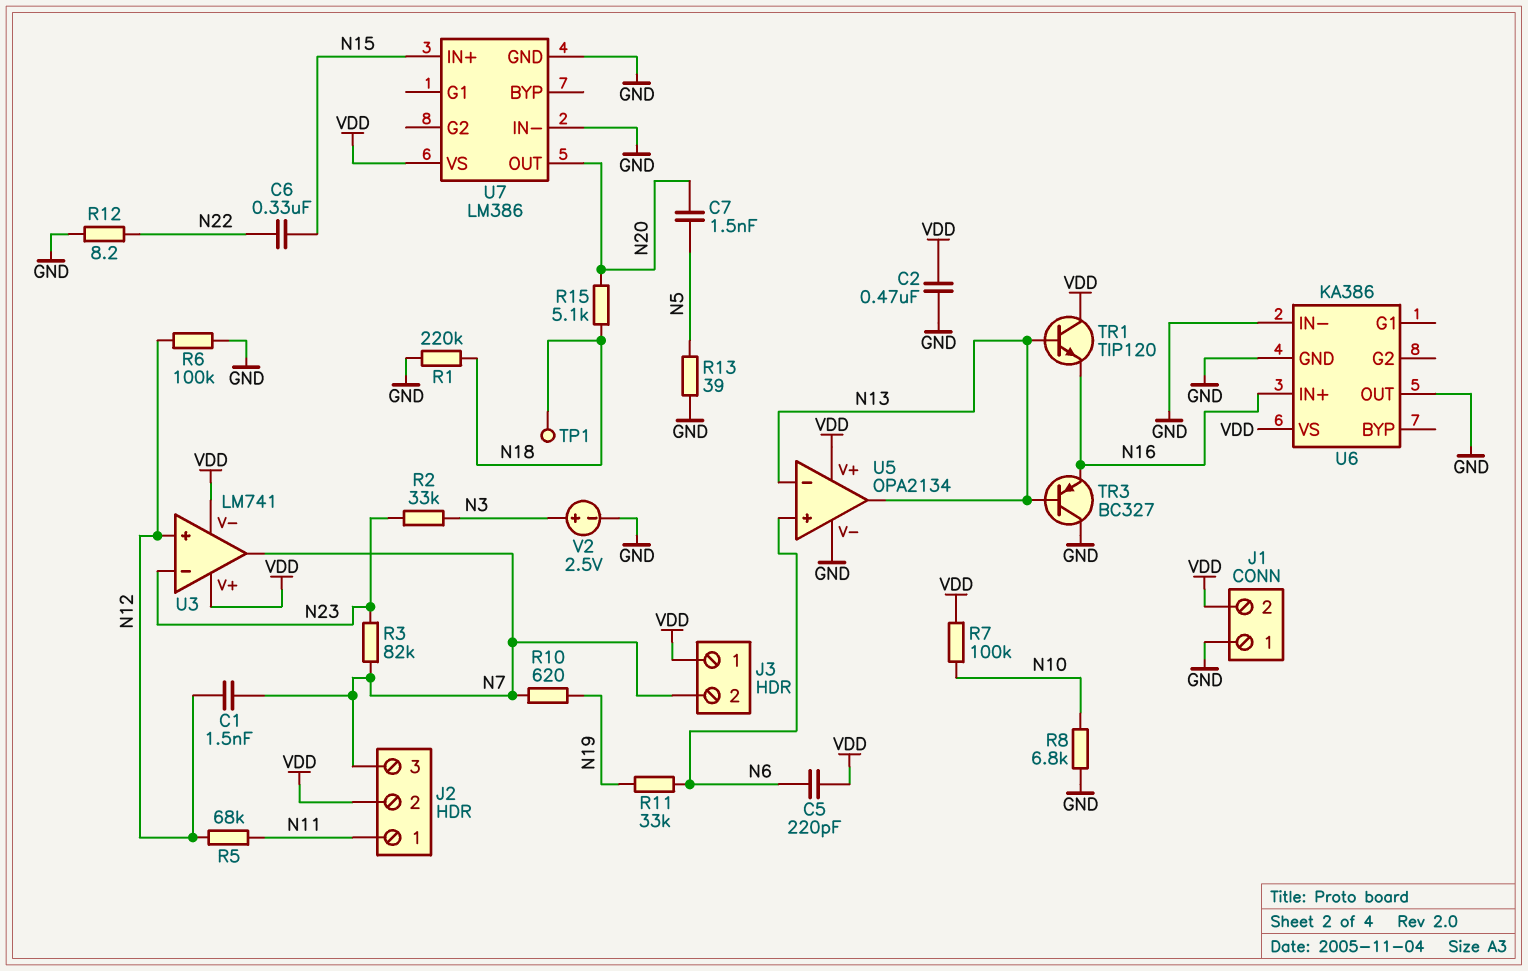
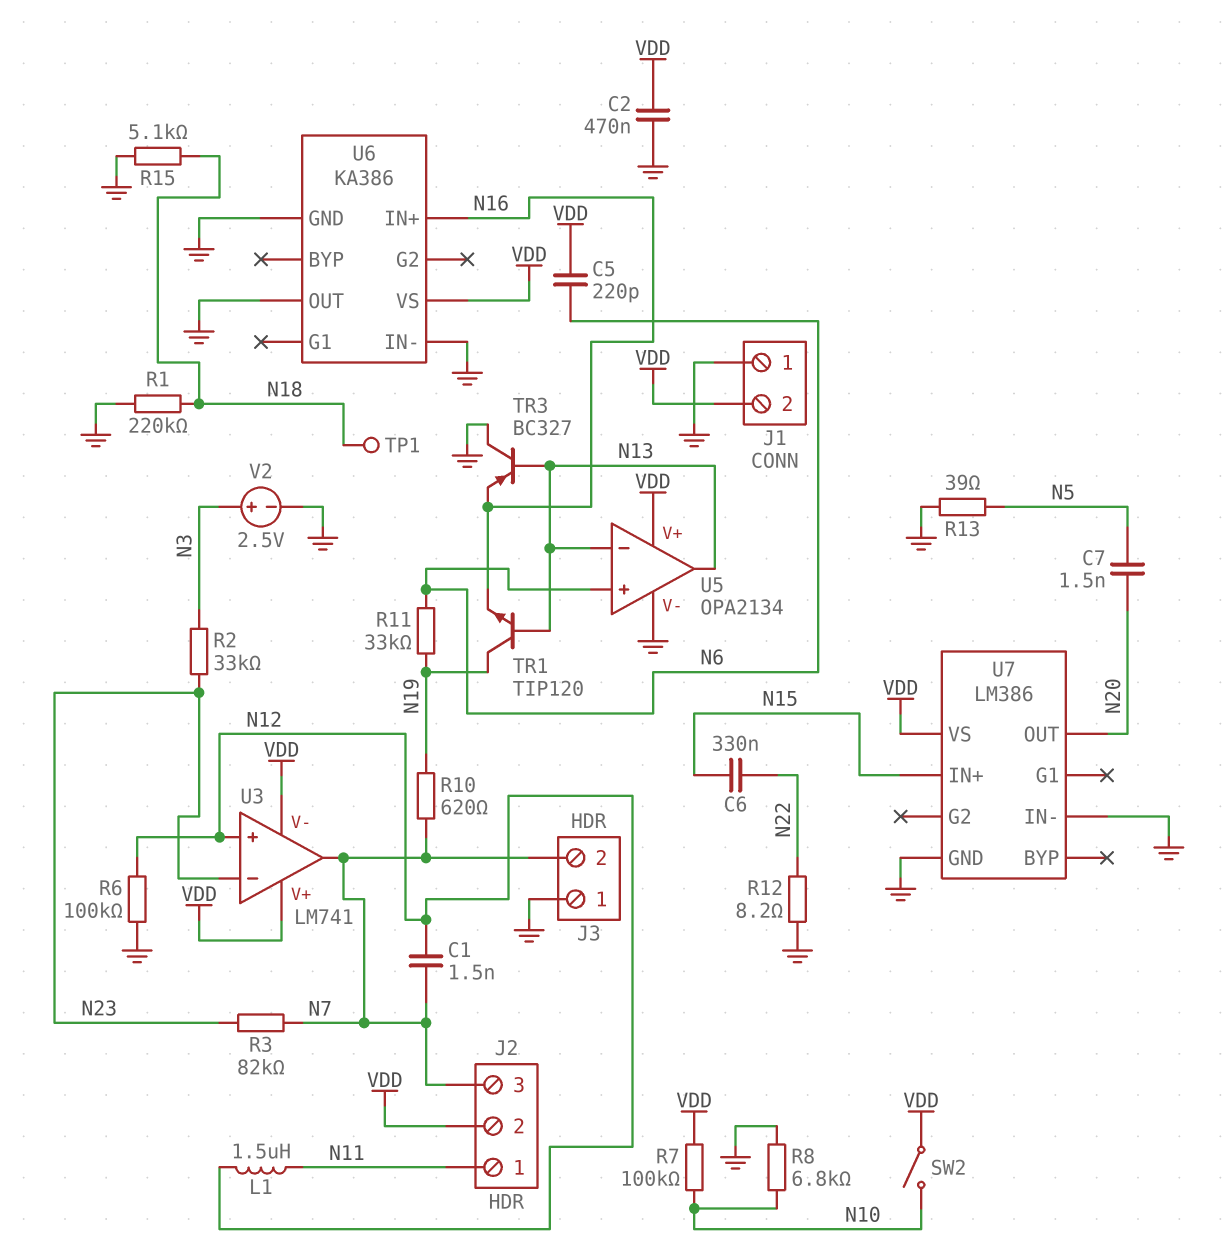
J3 pin 1: VDD -> GND
L1: none -> 1.5uH (N11, N12)
R5: 68k (N11, N12) -> none
R15: 5.1k (N18, N20) -> 5.1k (GND, N18)
SW2: none -> switch (N10, VDD)
TR1: NPN TIP120 (B N13, C VDD, E N16) -> NPN TIP120 (B N13, C N19, E N16)

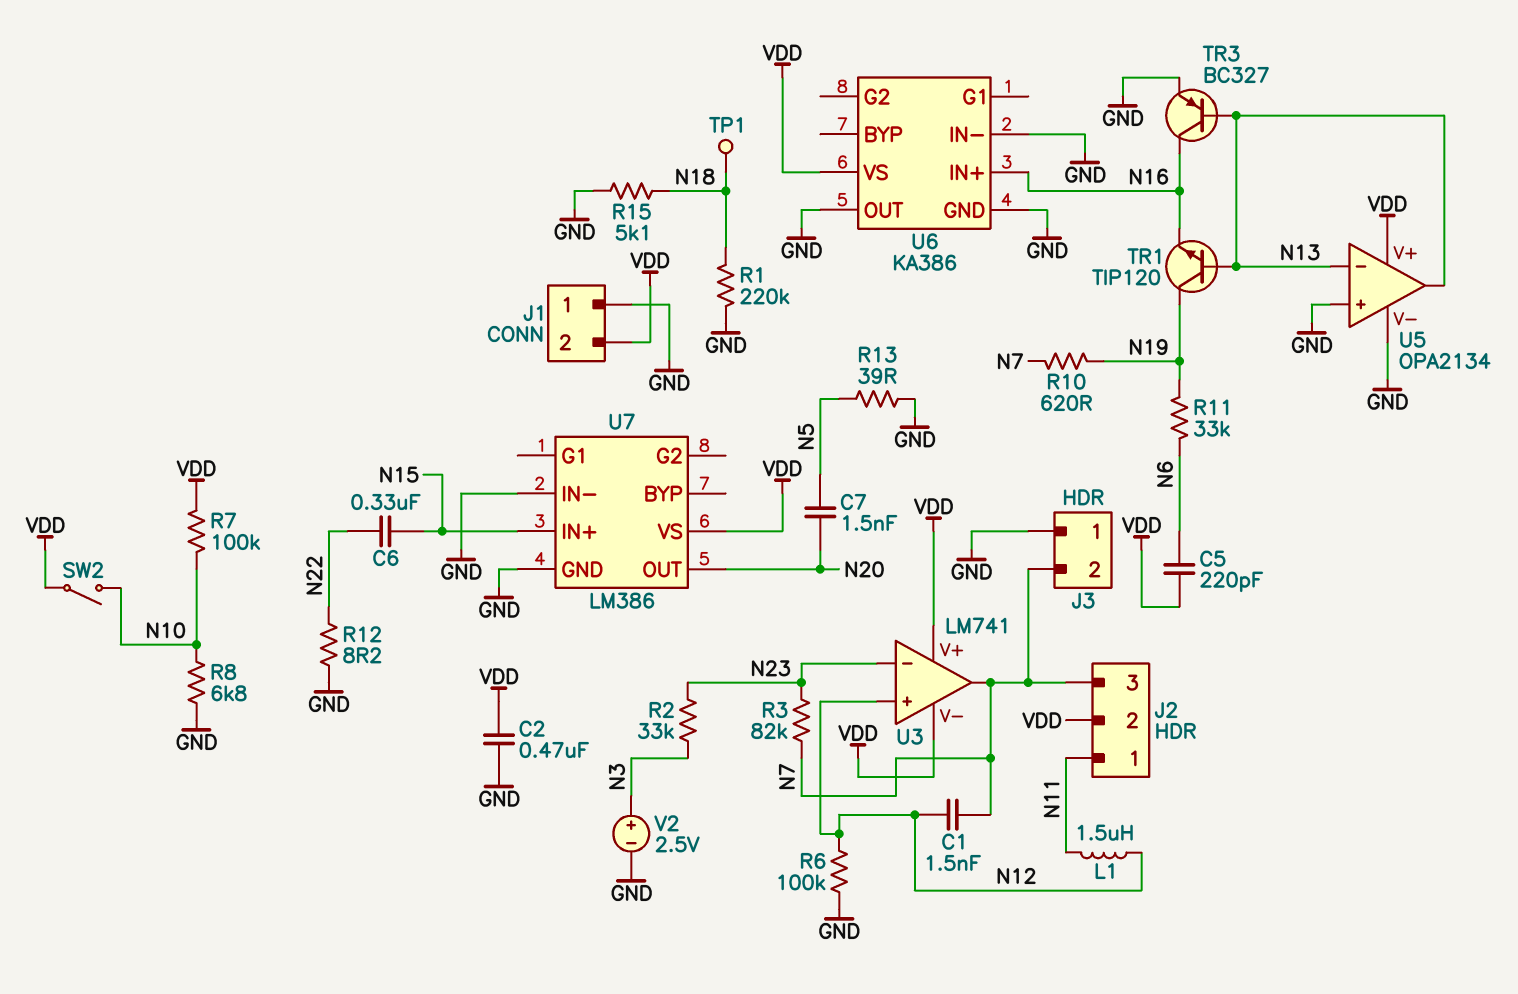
TR3: PNP BC327 (B N13, C GND, E N16) -> PNP BC327 (B N13, C N16, E GND)
U5 pin in+: N6 -> GND

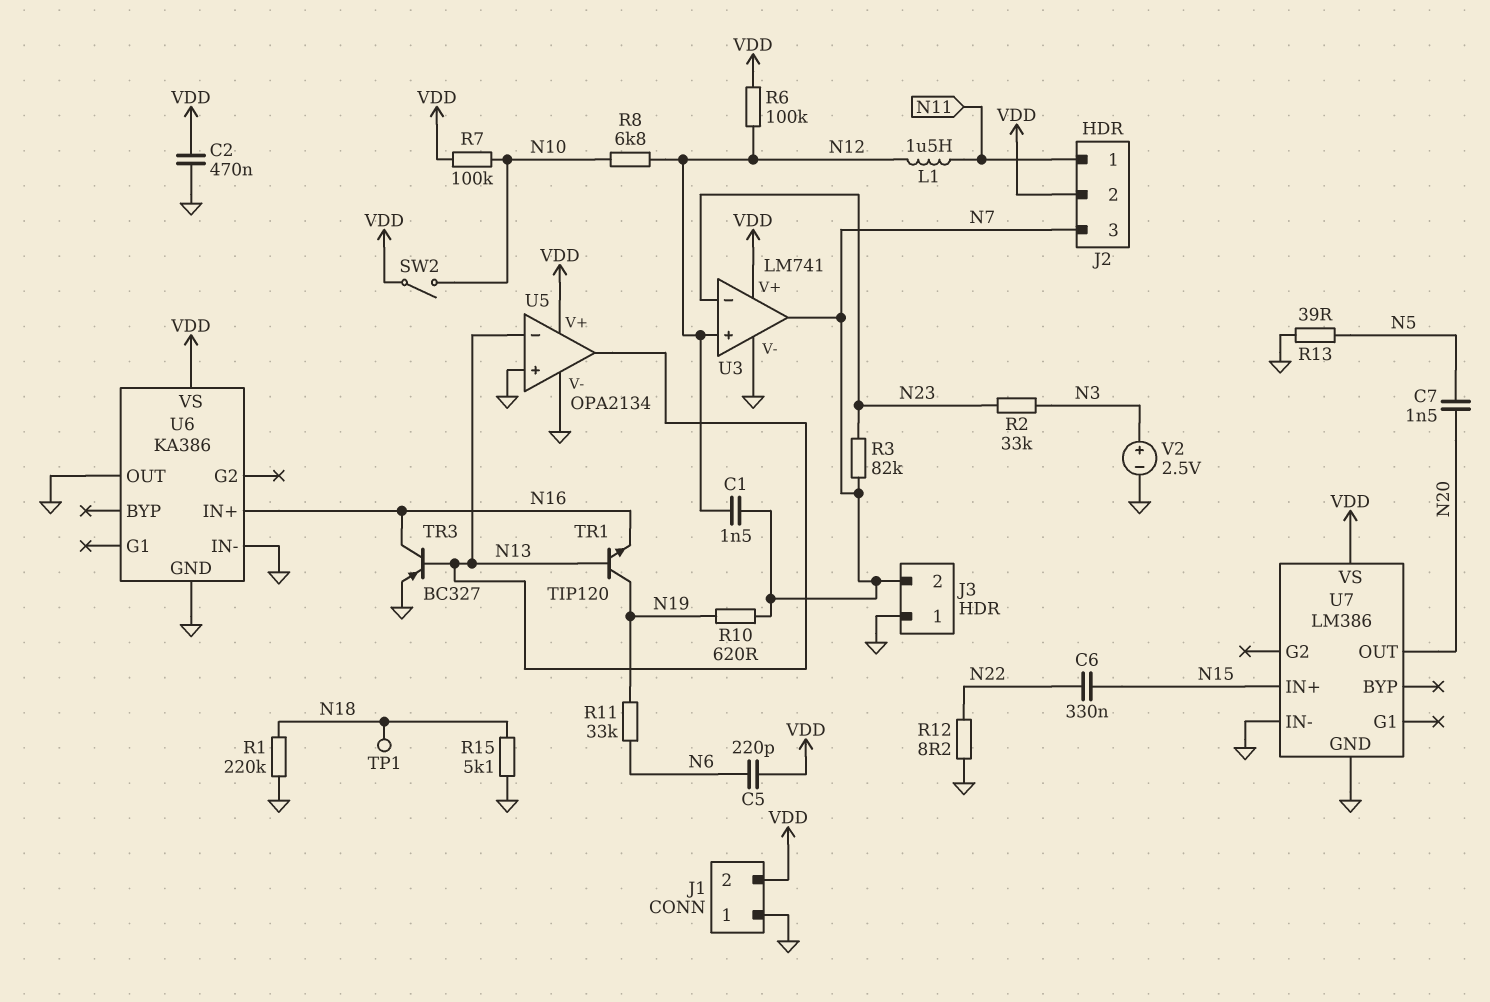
R6: 100k (GND, N12) -> 100k (N12, VDD)
R8: 6.8k (GND, N10) -> 6.8k (N10, N12)
U3 pin V-: VDD -> GND

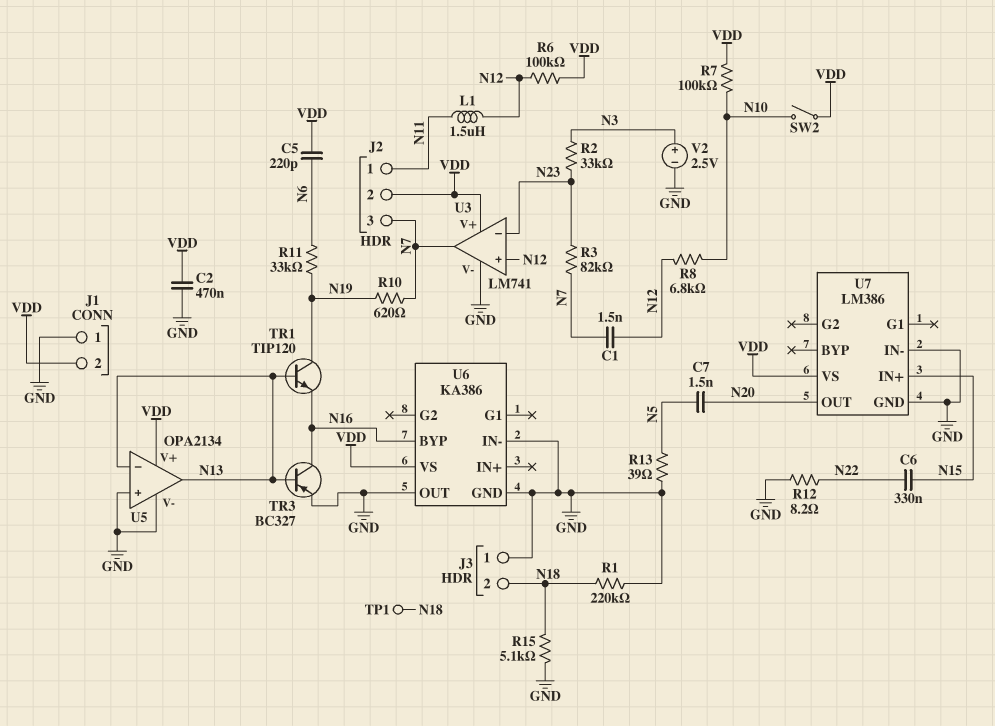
J3 pin 2: N7 -> N18
U6 pin BYP: none -> N16
U6 pin IN+: N16 -> none

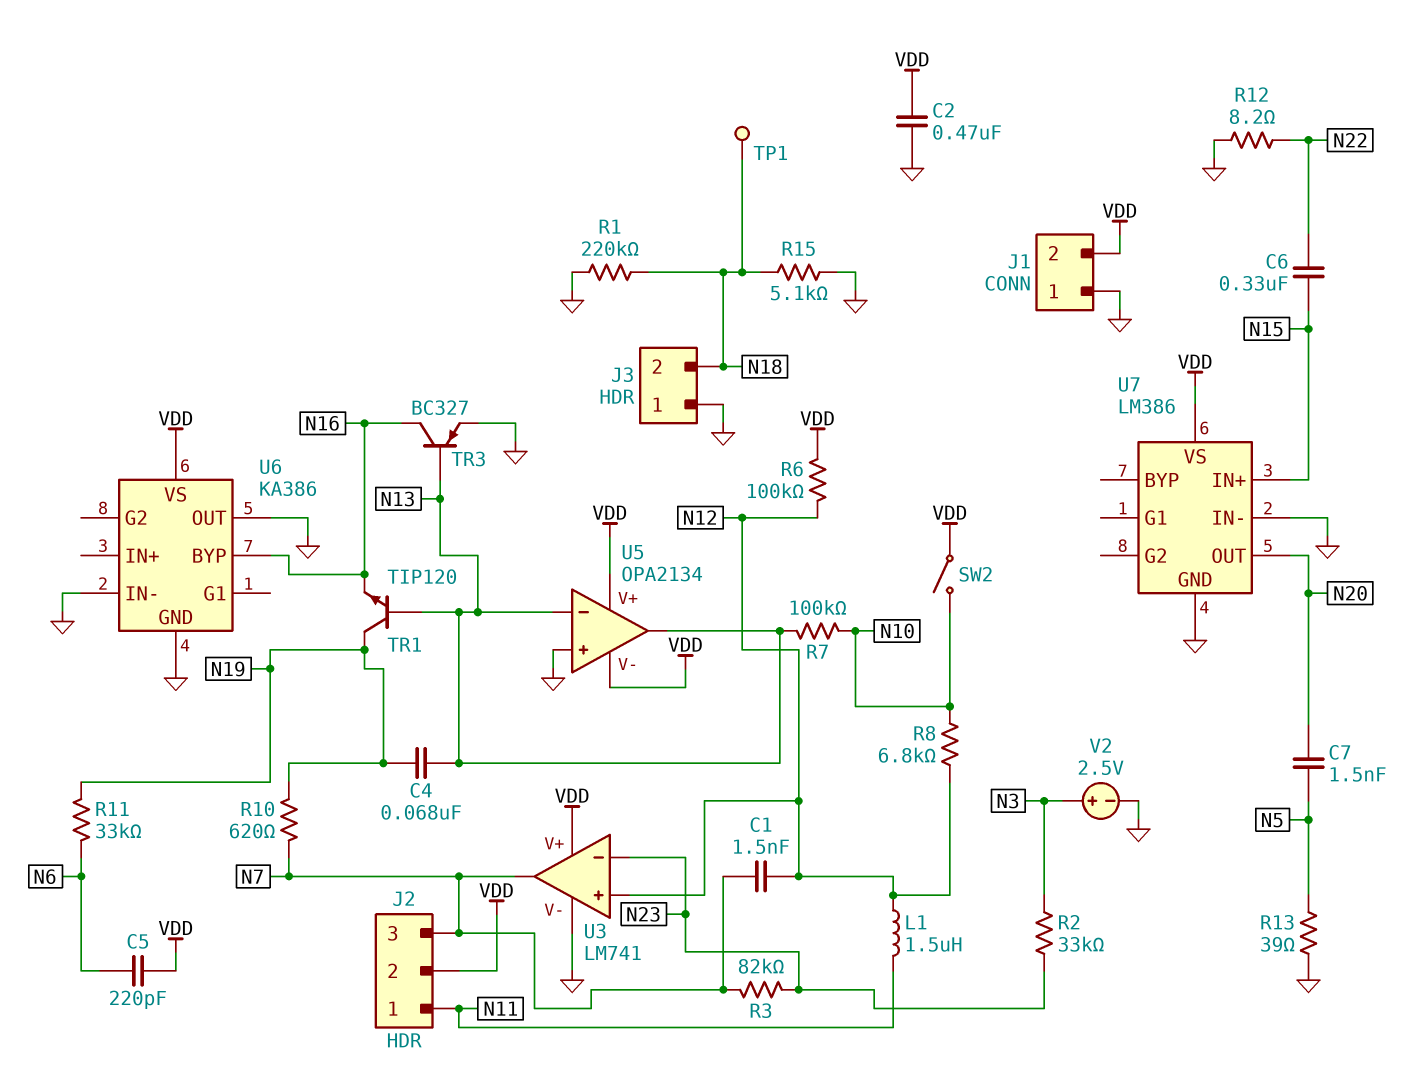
C4: none -> 68nF (N13, N19)
R7: 100k (N10, VDD) -> 100k (N10, N13)
U5 pin V-: GND -> VDD

